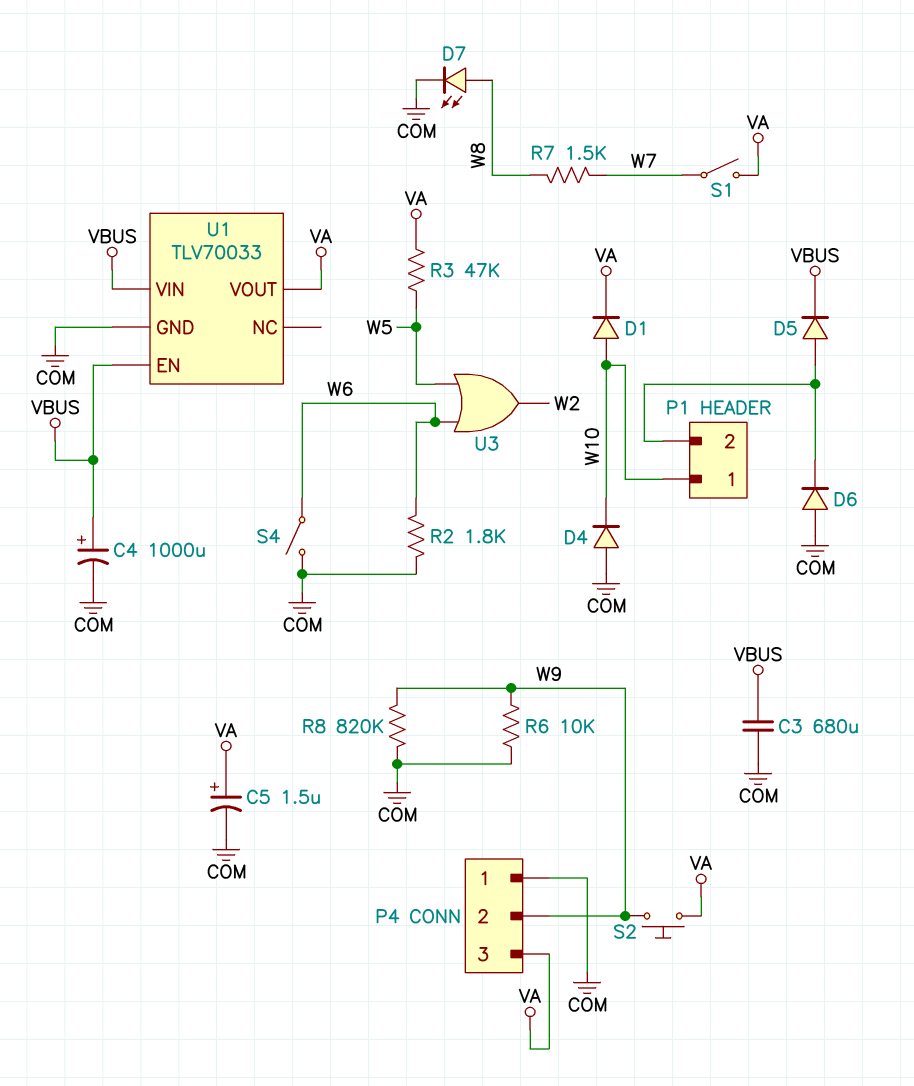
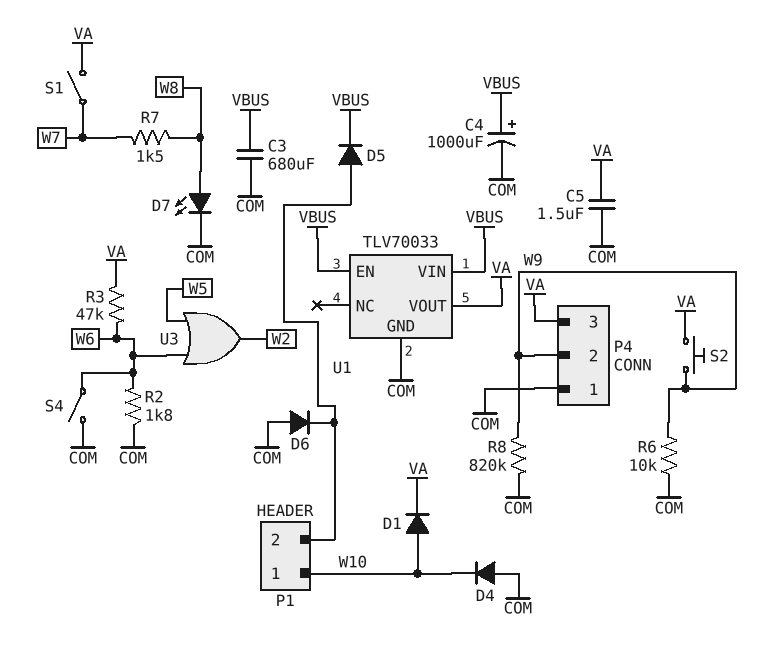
C5: 1.5uF (plus VA, minus COM) -> 1.5uF (COM, VA)
R3: 47k (VA, W5) -> 47k (VA, W6)

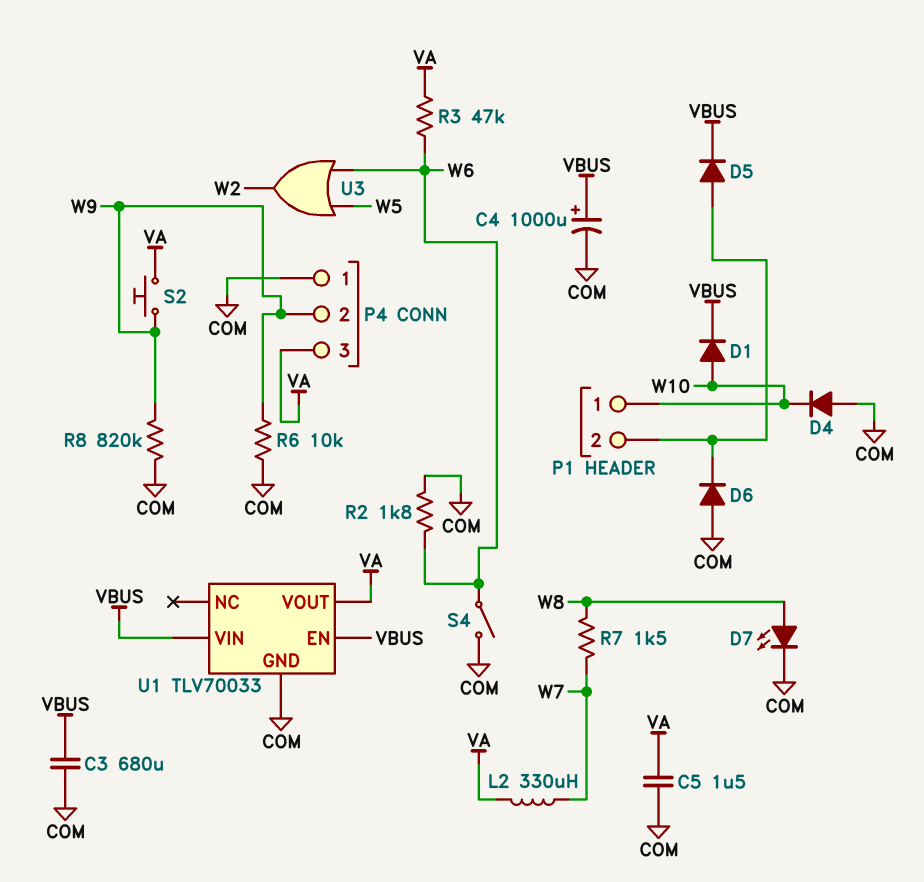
D1: diode (A W10, K VA) -> diode (A W10, K VBUS)
L2: none -> 330uH (VA, W7)
S1: switch (VA, W7) -> none

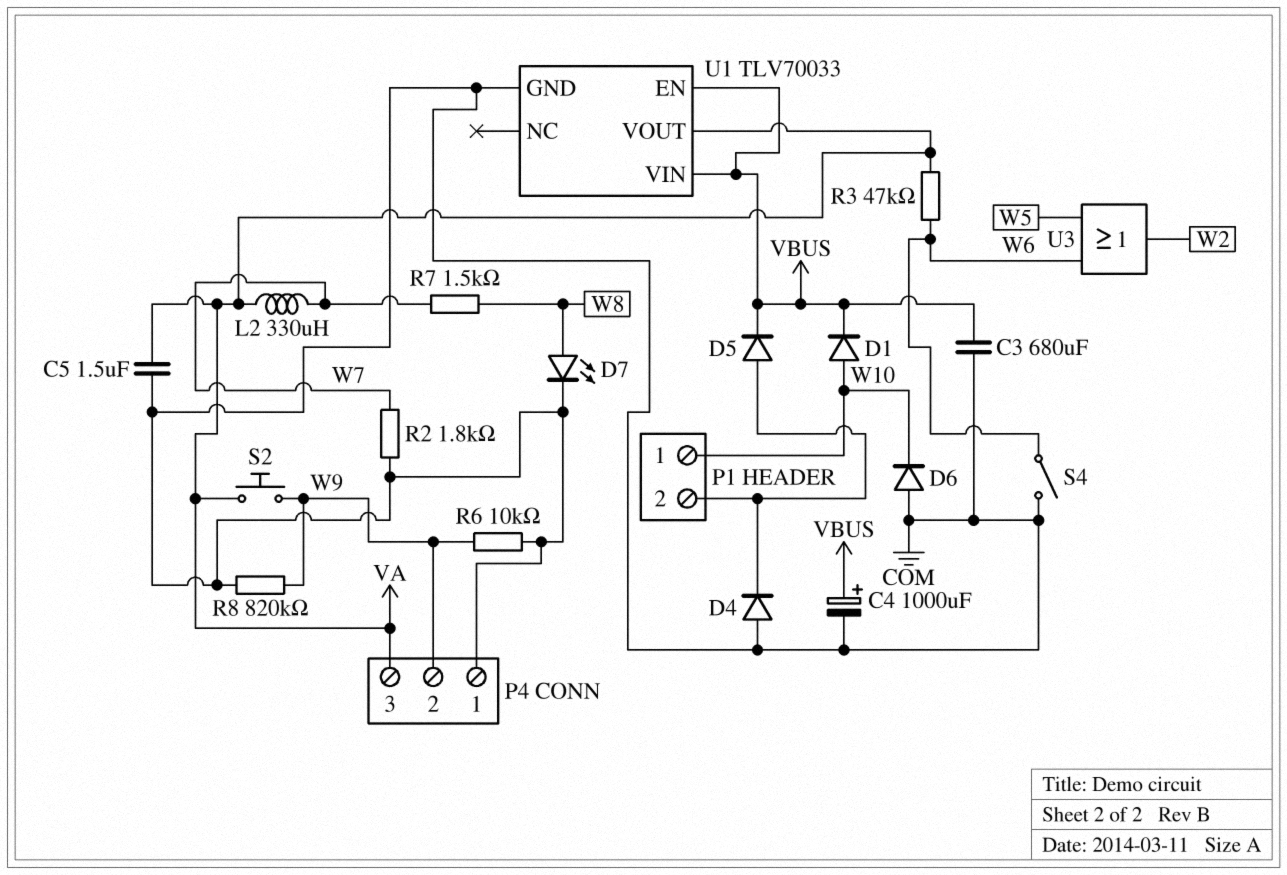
D4: diode (A COM, K W10) -> diode (A COM, K P1/2)
D6: diode (A COM, K P1/2) -> diode (A COM, K W10)
R2: 1.8k (COM, W6) -> 1.8k (COM, W7)

